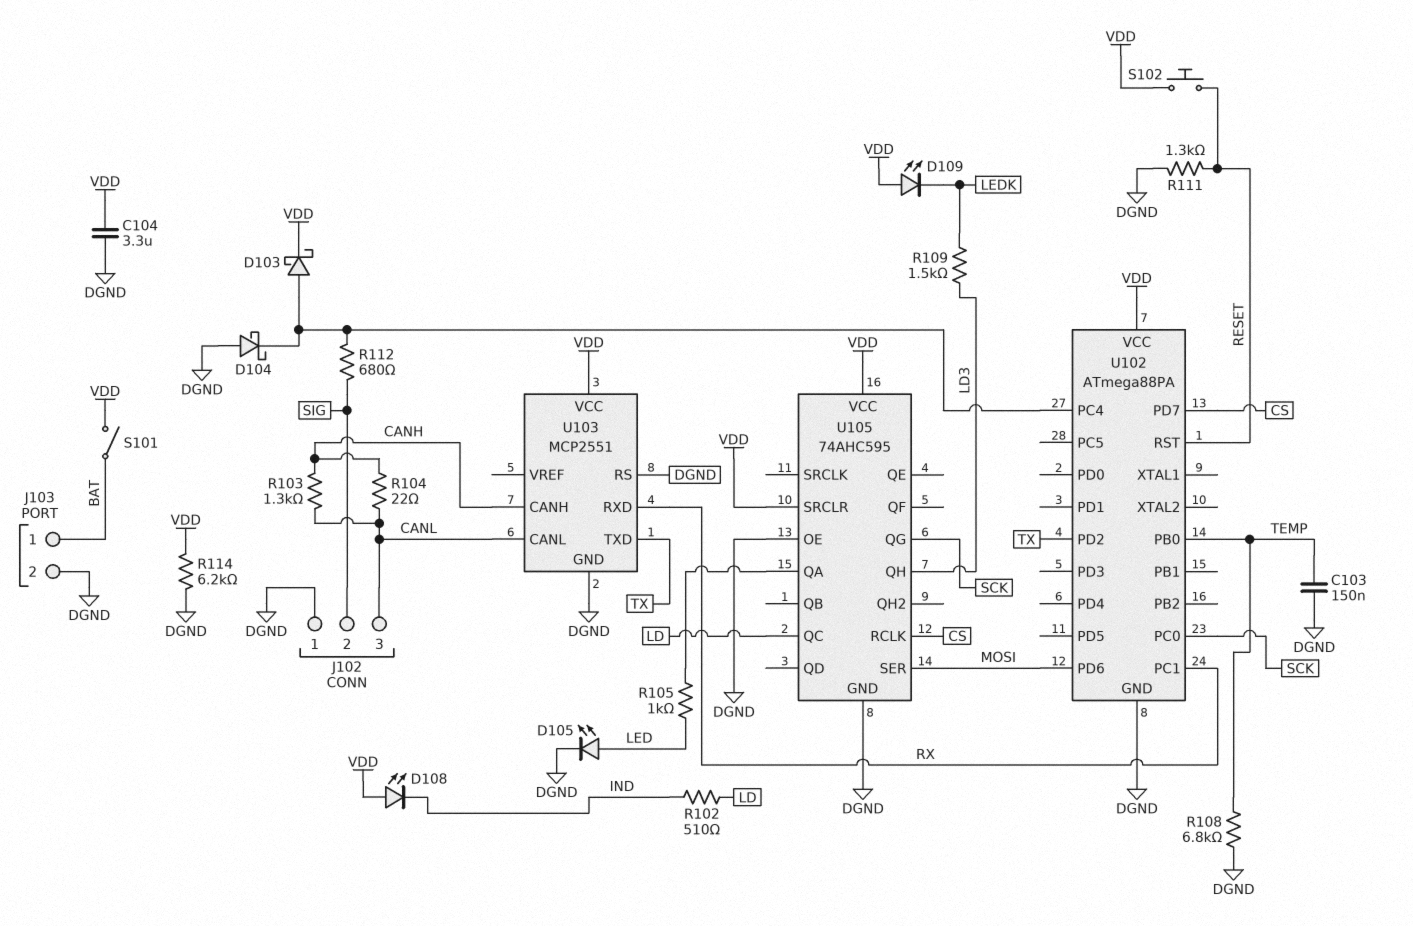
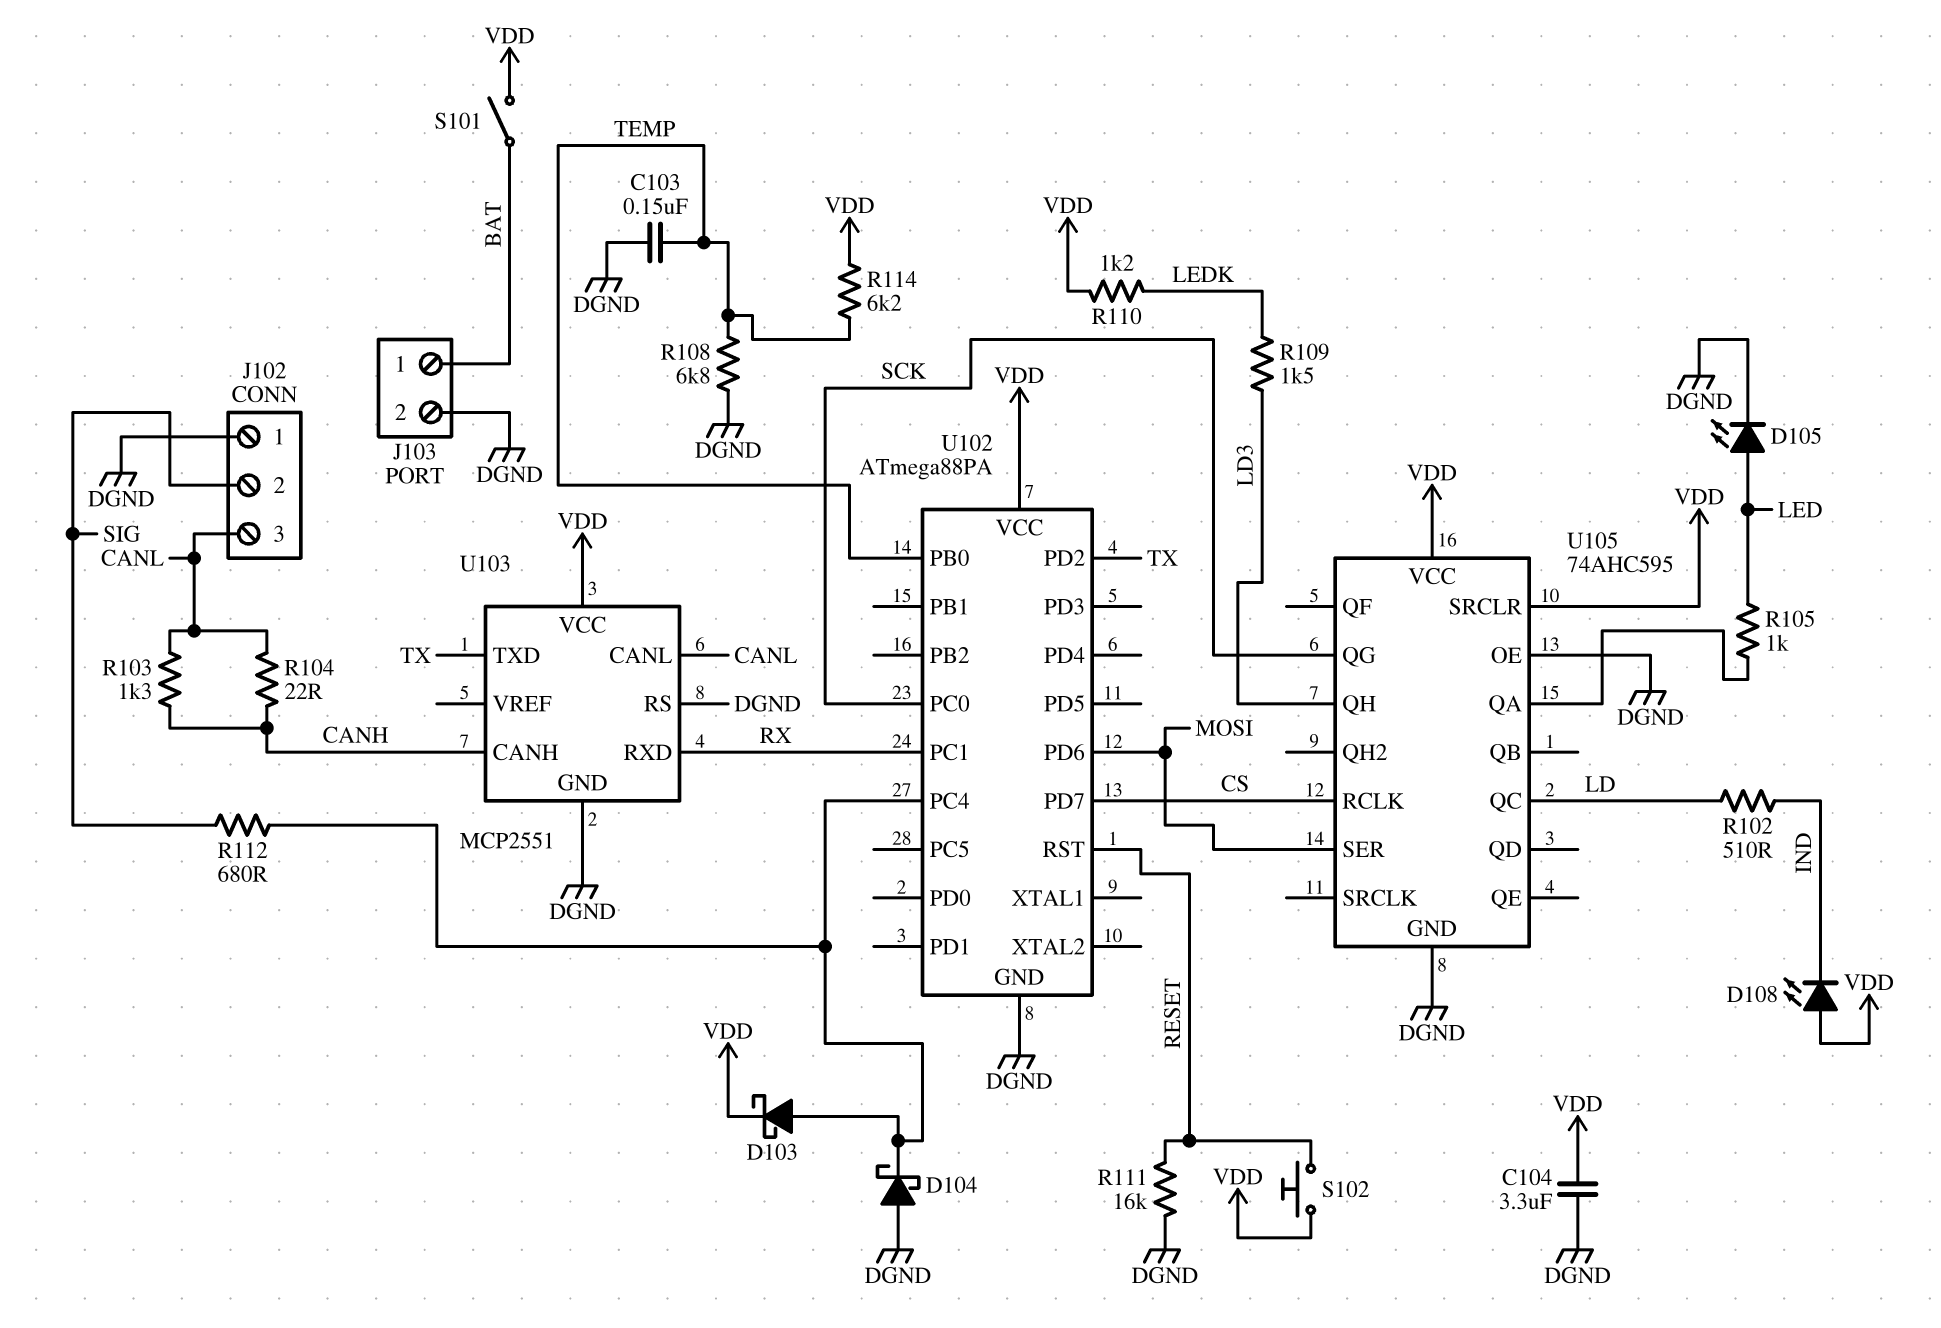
D109: LED (A VDD, K LEDK) -> none
R110: none -> 1.2k (LEDK, VDD)
R111: 1.3k (DGND, RESET) -> 16k (DGND, RESET)
R114: 6.2k (DGND, VDD) -> 6.2k (TEMP, VDD)

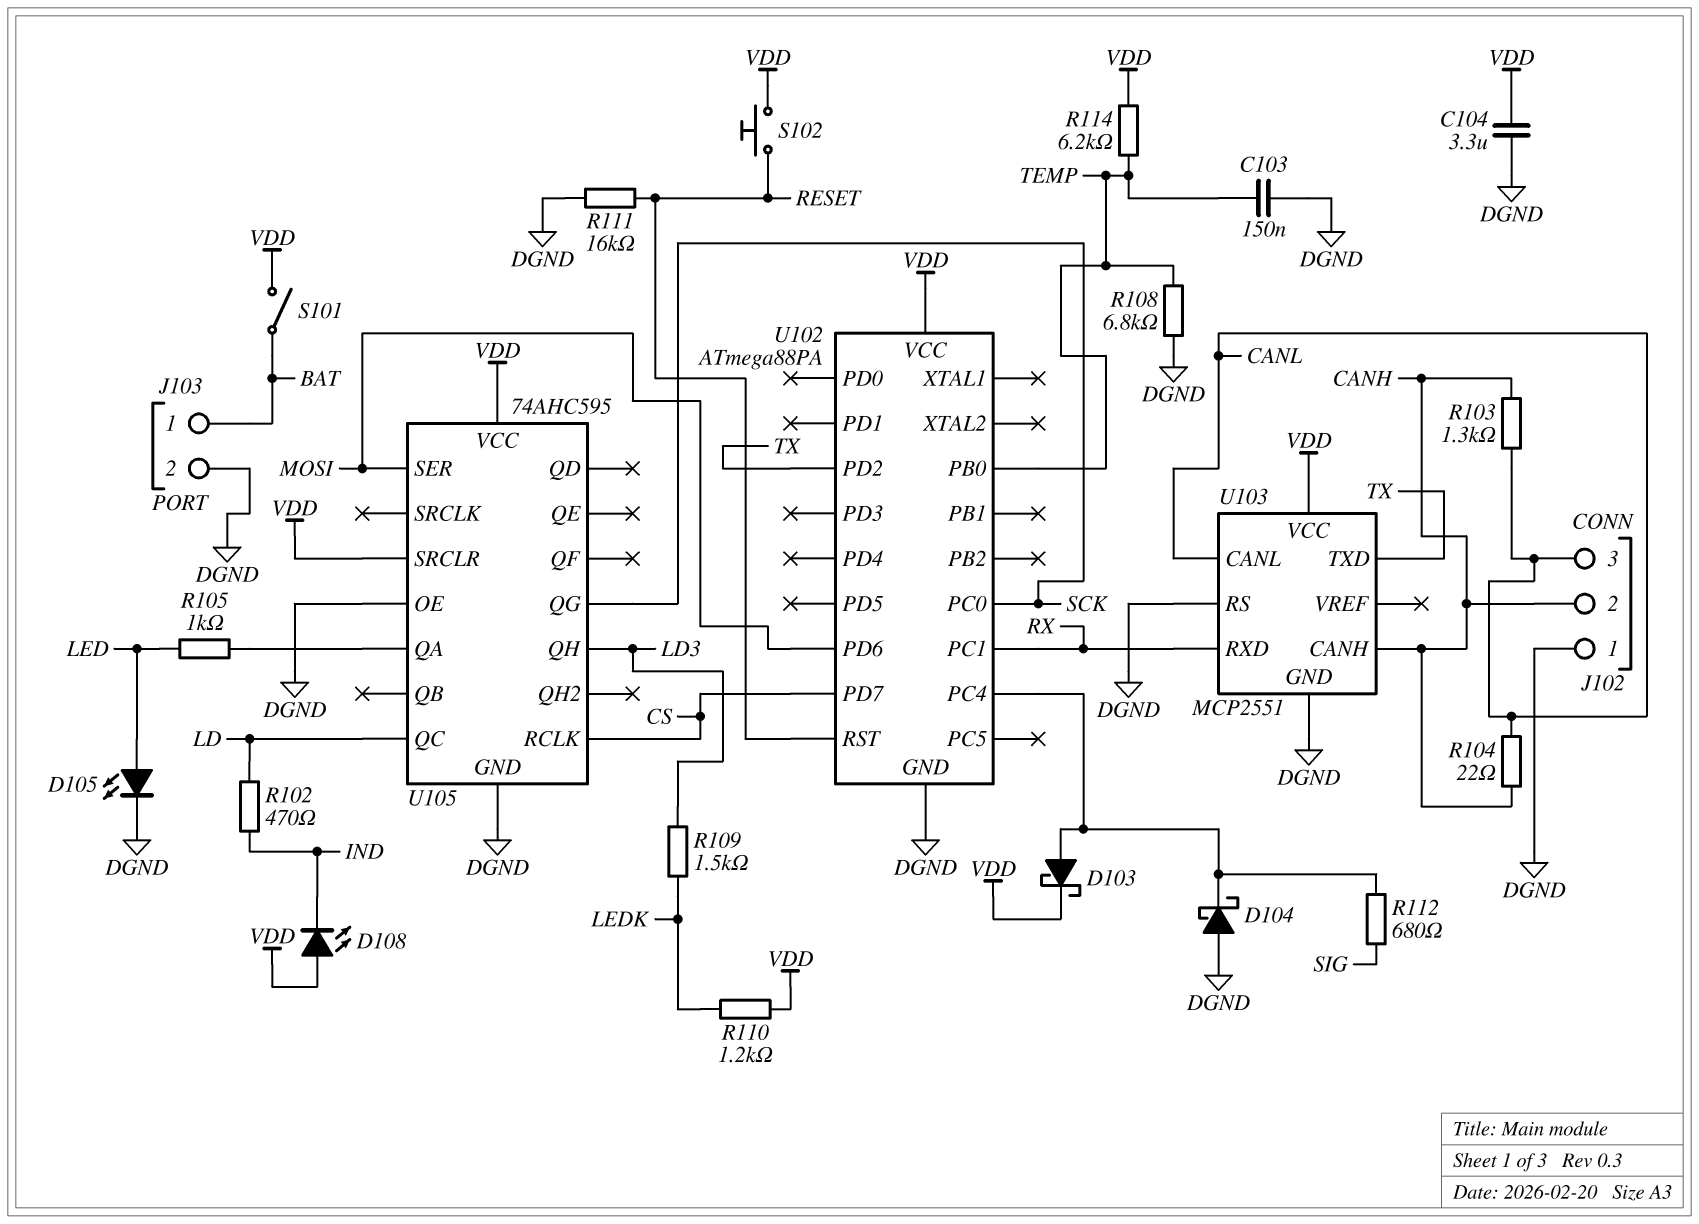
J102 pin 2: SIG -> CANH
R102: 510 (IND, LD) -> 470 (IND, LD)

